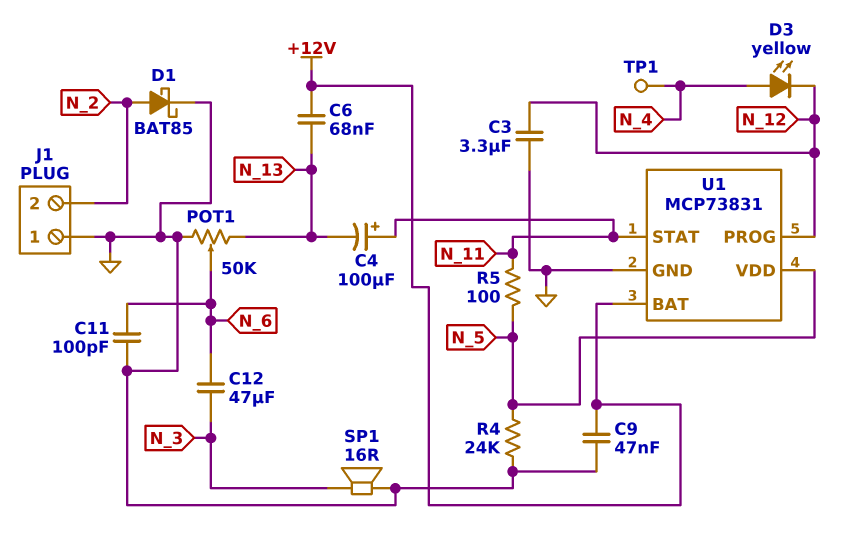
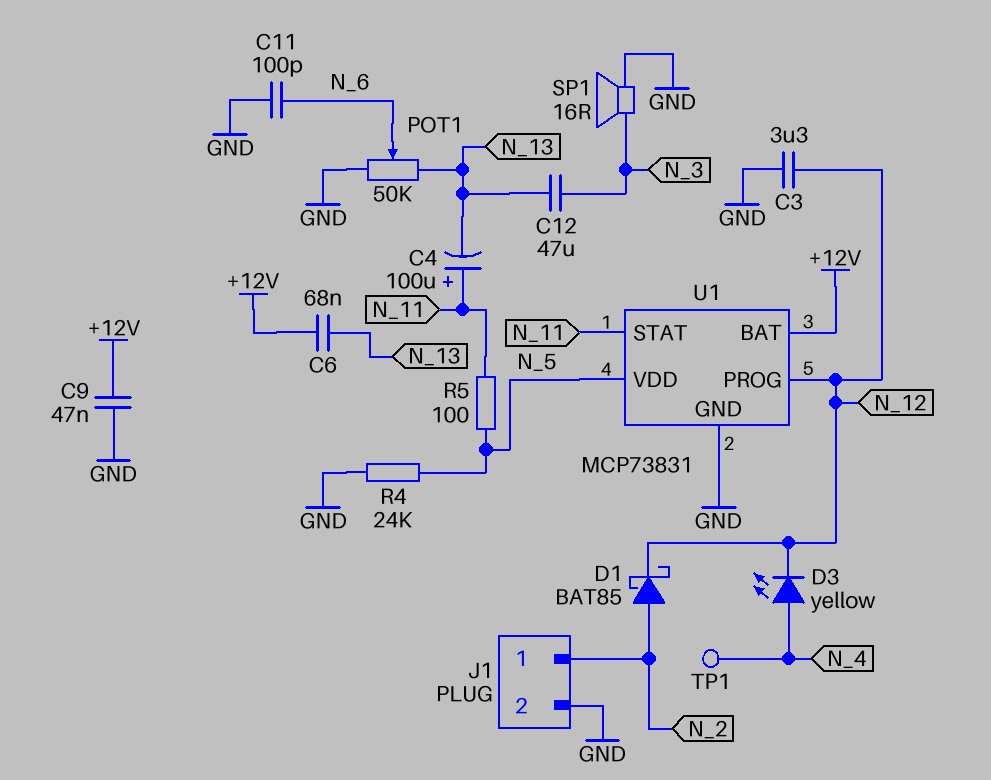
C12: 47uF (N_3, N_6) -> 47uF (N_3, N_13)
D1: schottky BAT85 (A N_2, K GND) -> schottky BAT85 (A N_2, K N_12)
J1 pin 1: GND -> N_2
J1 pin 2: N_2 -> GND

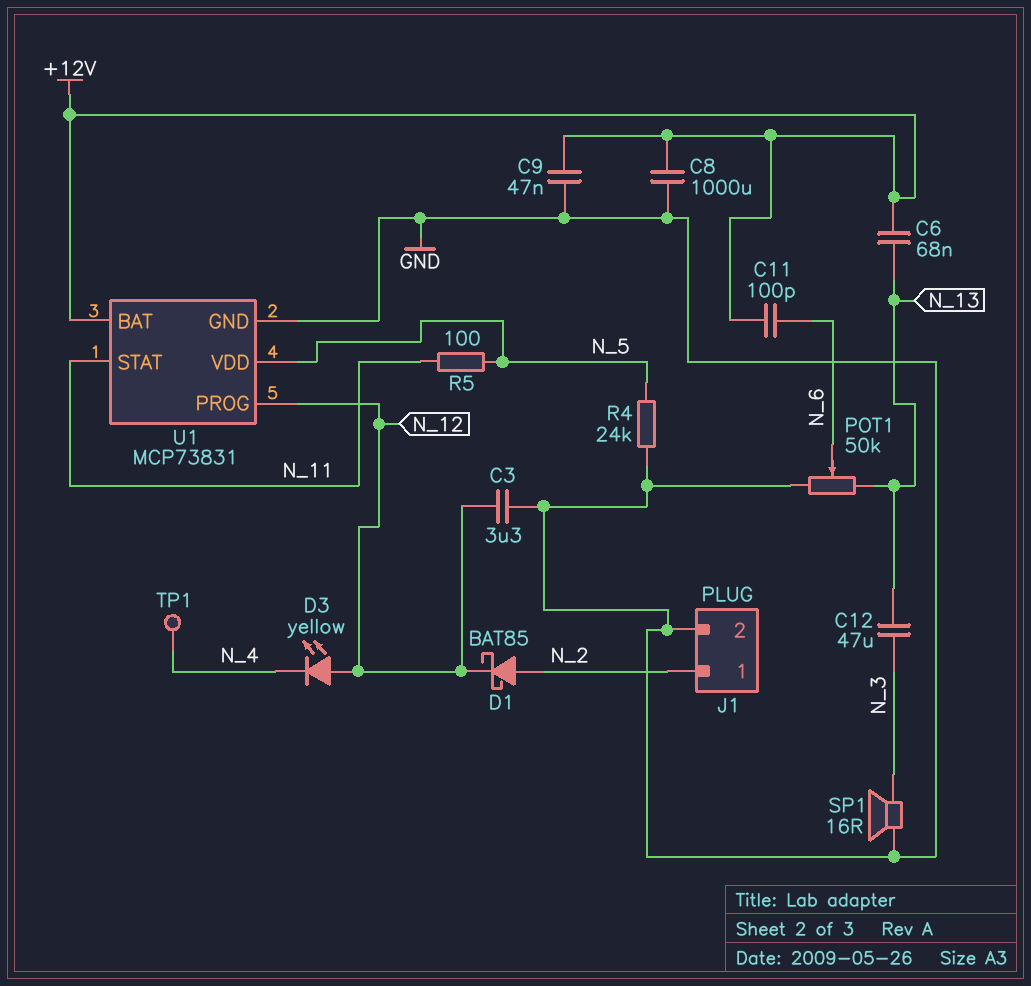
C4: 100uF (plus N_11, minus N_13) -> none
C8: none -> 1000uF (+12V, GND)
C11: 100pF (GND, N_6) -> 100pF (+12V, N_6)
D3: LED yellow (A N_4, K N_12) -> LED yellow (A N_12, K N_4)

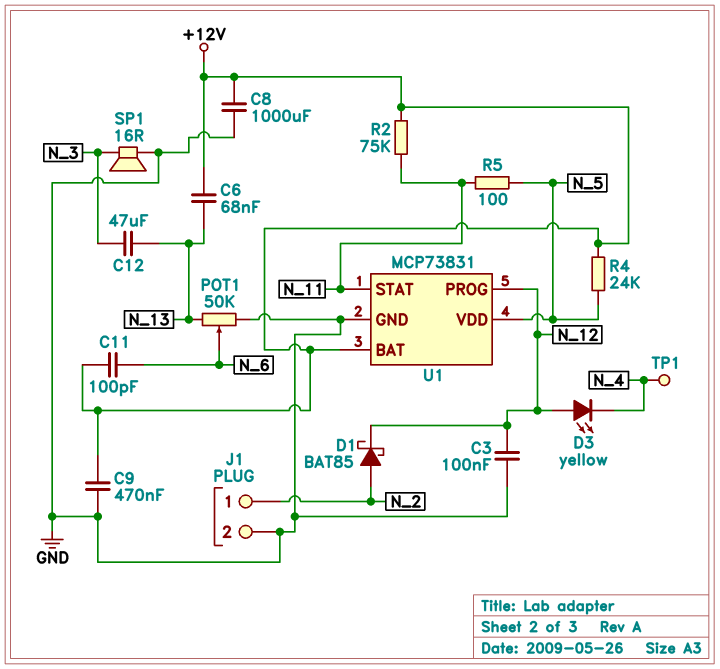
C3: 3.3uF (GND, N_12) -> 100nF (GND, N_12)
C9: 47nF (+12V, GND) -> 470nF (+12V, GND)
R2: none -> 75k (+12V, N_11)
R4: 24k (GND, N_5) -> 24k (+12V, N_5)

